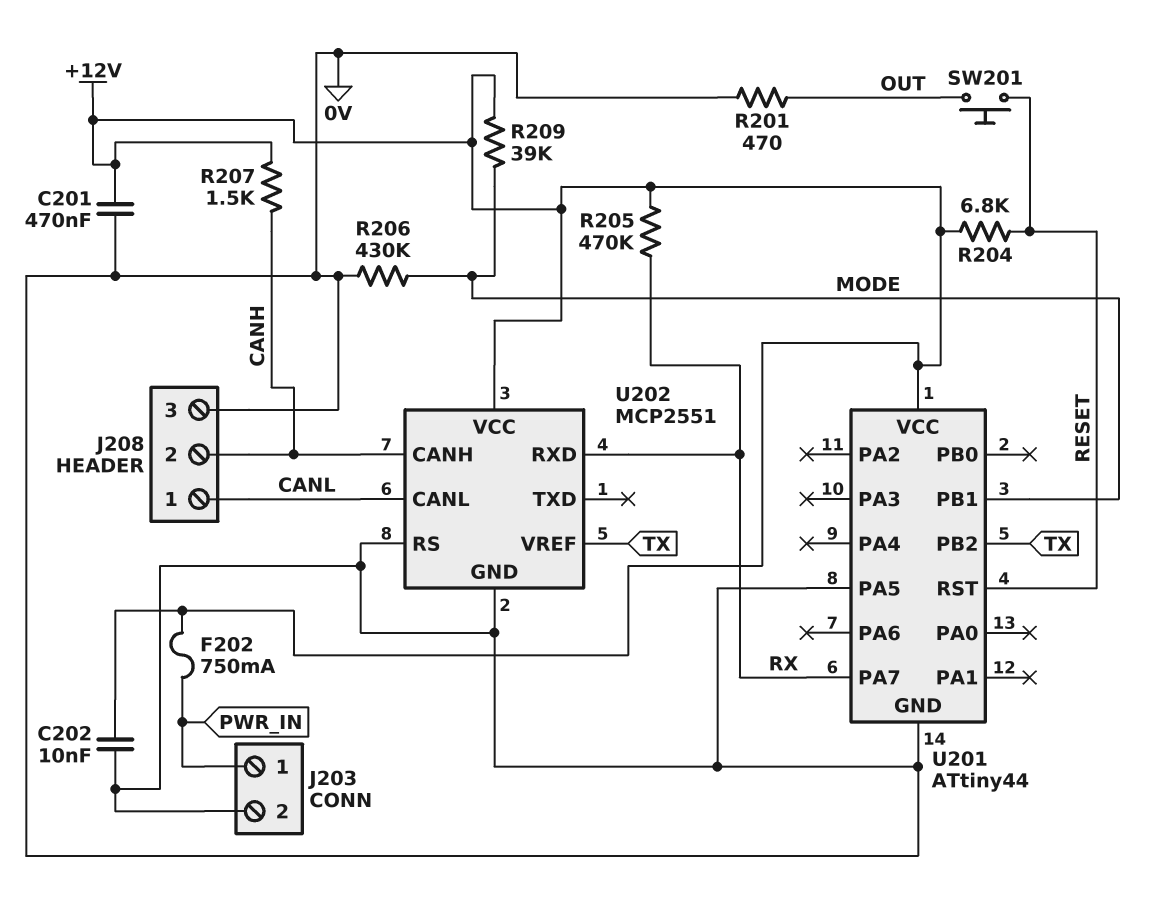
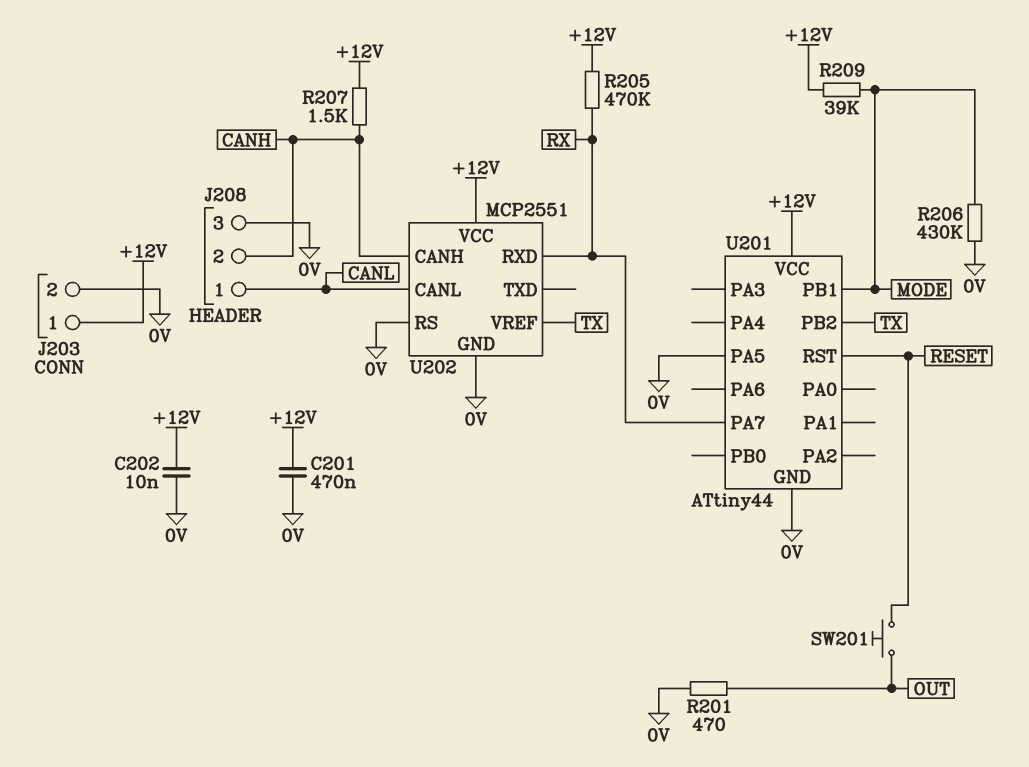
F202: 750mA (+12V, PWR_IN) -> none
J203 pin 1: PWR_IN -> +12V
R204: 6.8k (+12V, RESET) -> none

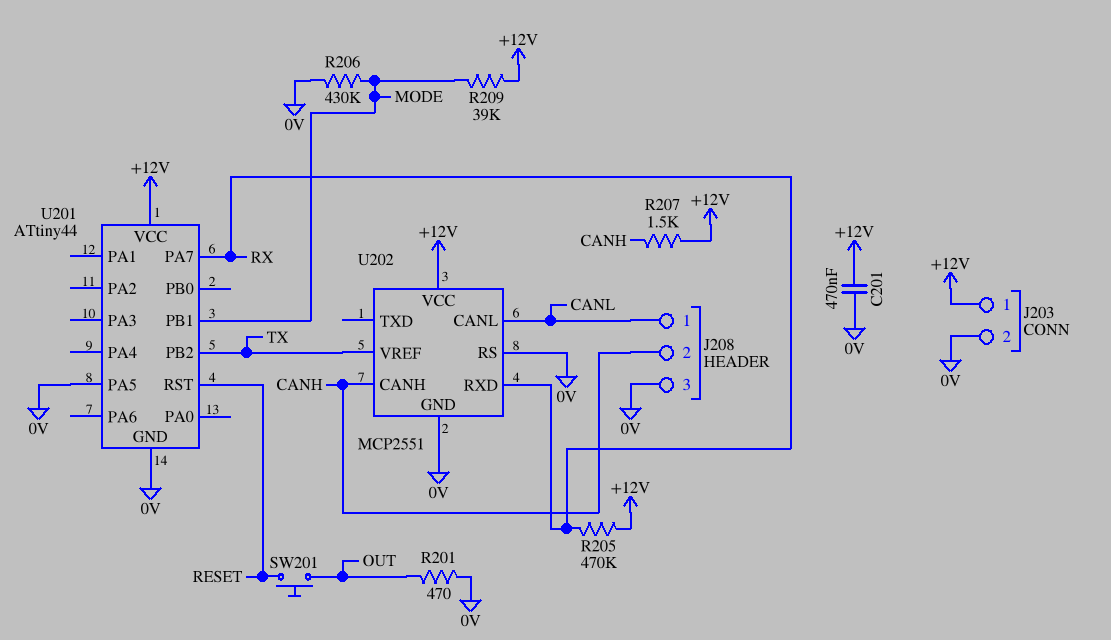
C202: 10nF (+12V, 0V) -> none

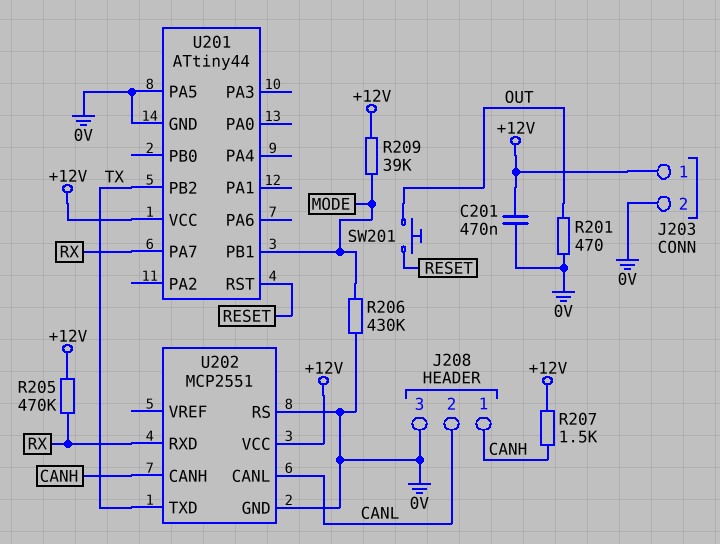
J208 pin 1: CANL -> CANH
J208 pin 2: CANH -> CANL
U202 pin TXD: none -> TX
U202 pin VREF: TX -> none

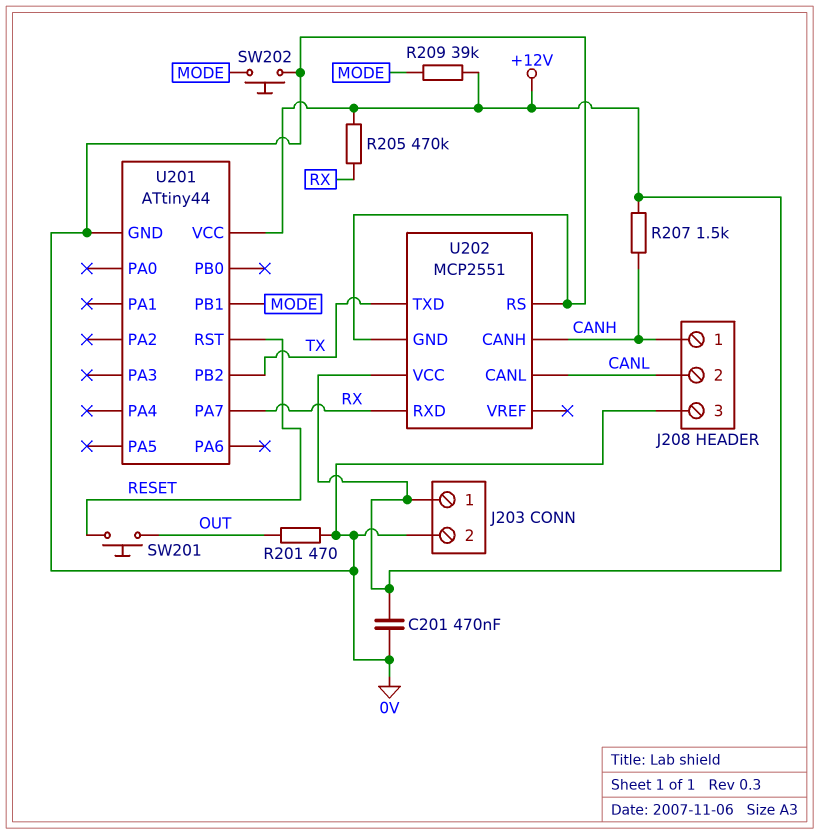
R206: 430k (0V, MODE) -> none
SW202: none -> button (0V, MODE)
U201 pin PA5: 0V -> none

